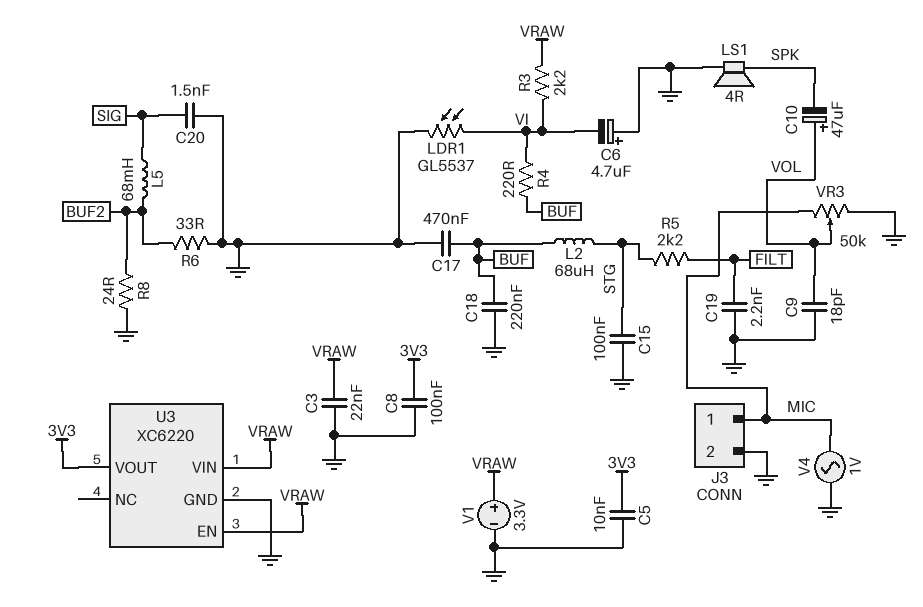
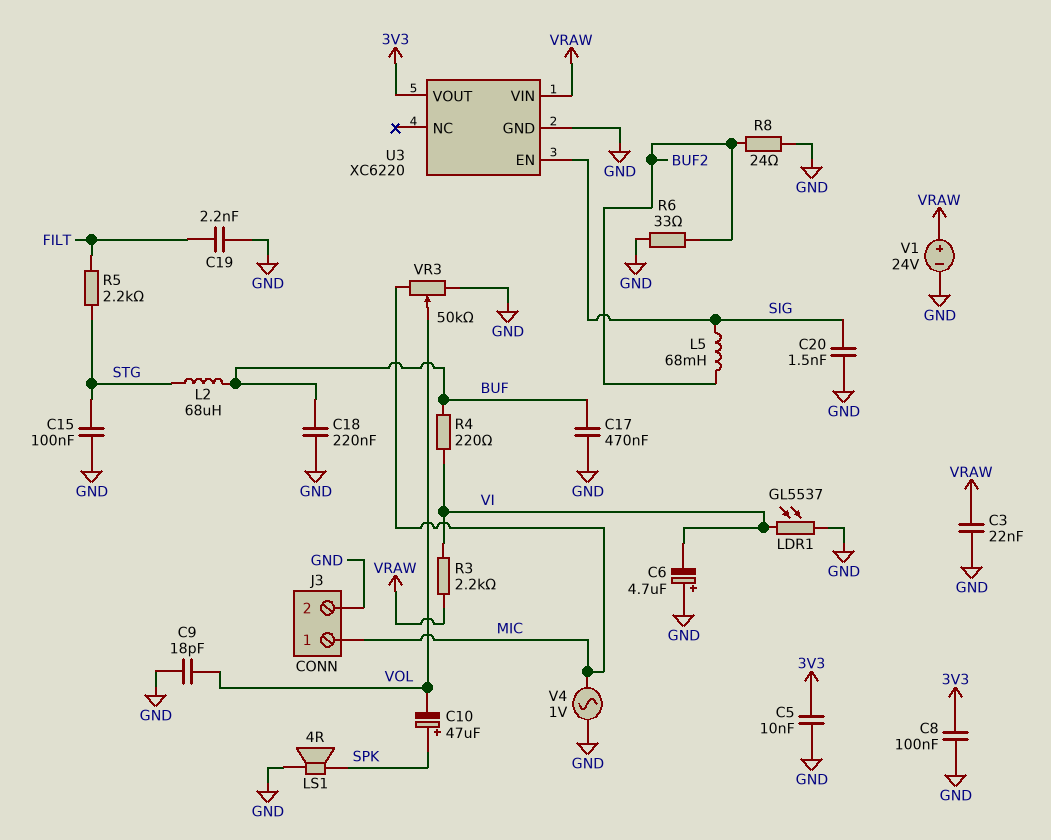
C10: 47uF (plus VOL, minus SPK) -> 47uF (plus SPK, minus VOL)
U3 pin EN: VRAW -> SIG
V1: 3.3V (plus VRAW, minus GND) -> 24V (plus VRAW, minus GND)

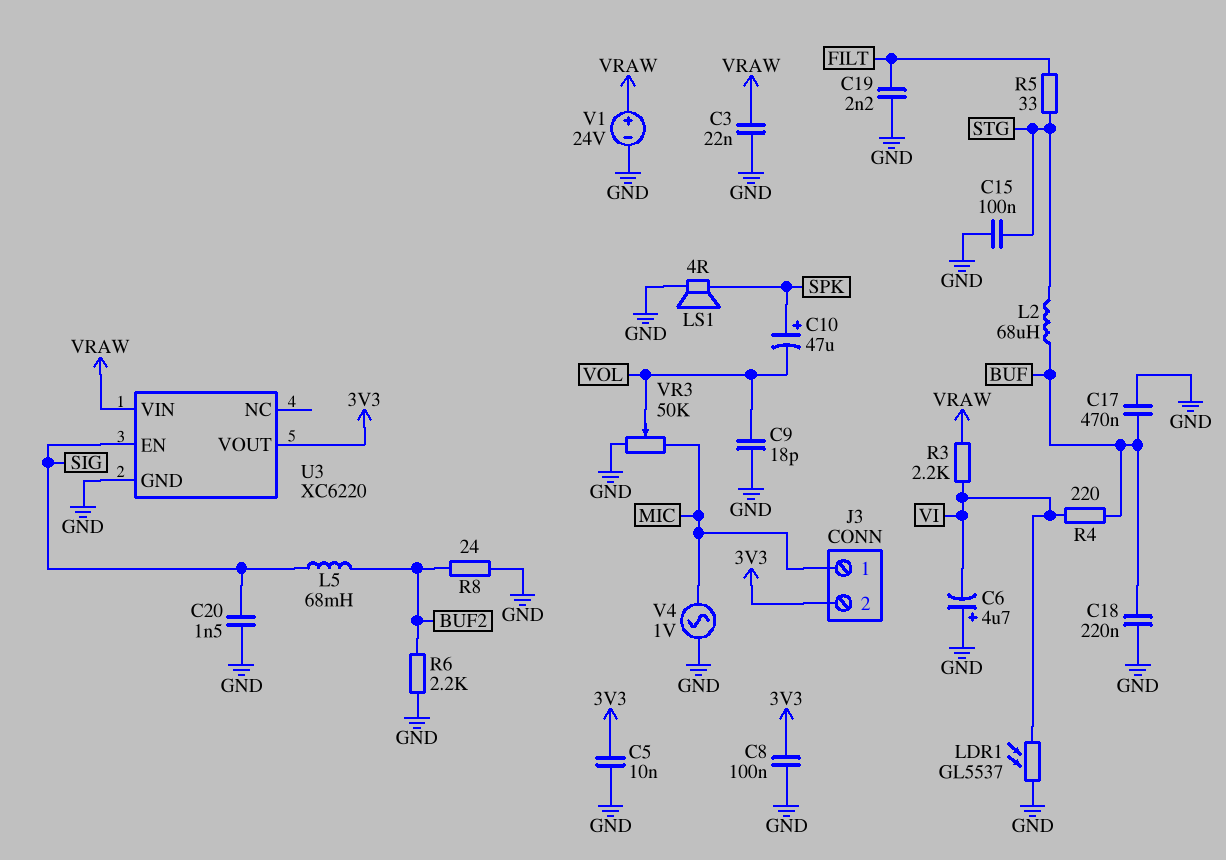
J3 pin 2: GND -> 3V3
R5: 2.2k (FILT, STG) -> 33 (FILT, STG)
R6: 33 (BUF2, GND) -> 2.2k (BUF2, GND)

